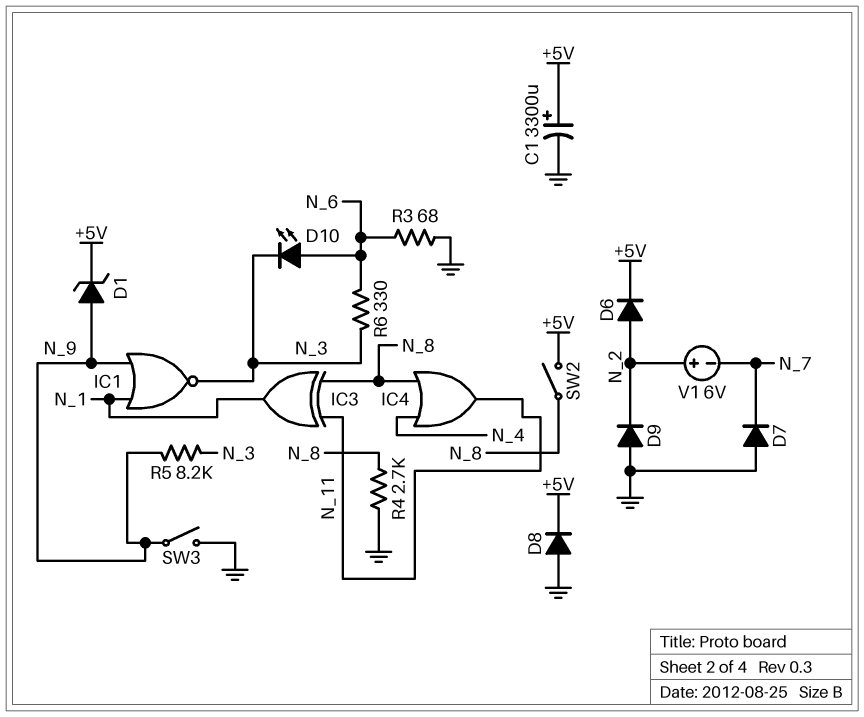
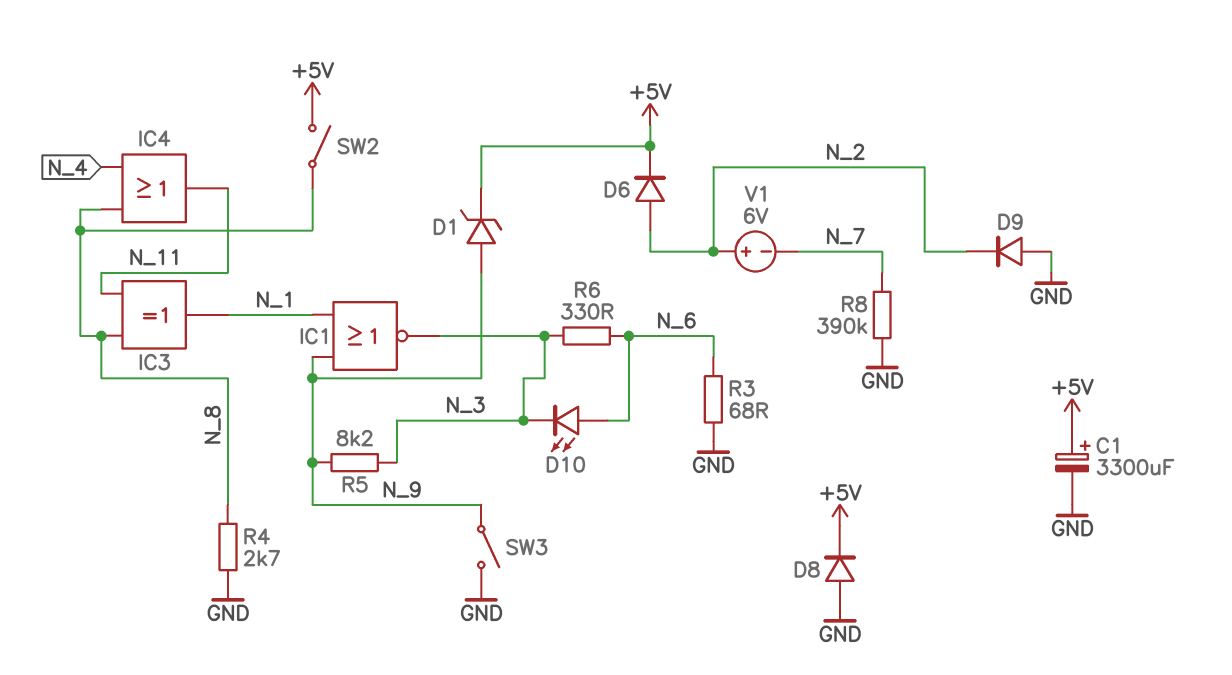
D7: diode (A GND, K N_7) -> none
R8: none -> 390k (GND, N_7)

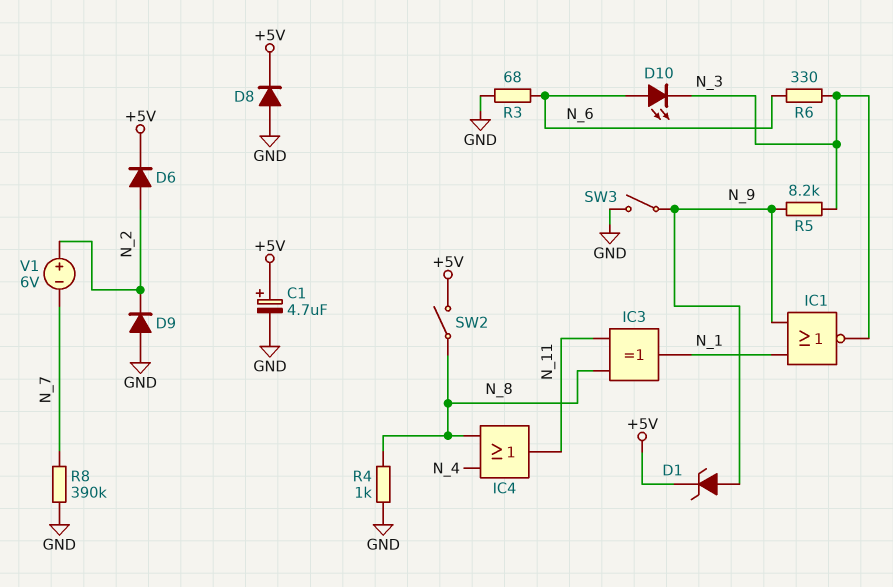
C1: 3300uF (plus +5V, minus GND) -> 4.7uF (plus +5V, minus GND)
R4: 2.7k (GND, N_8) -> 1k (GND, N_8)

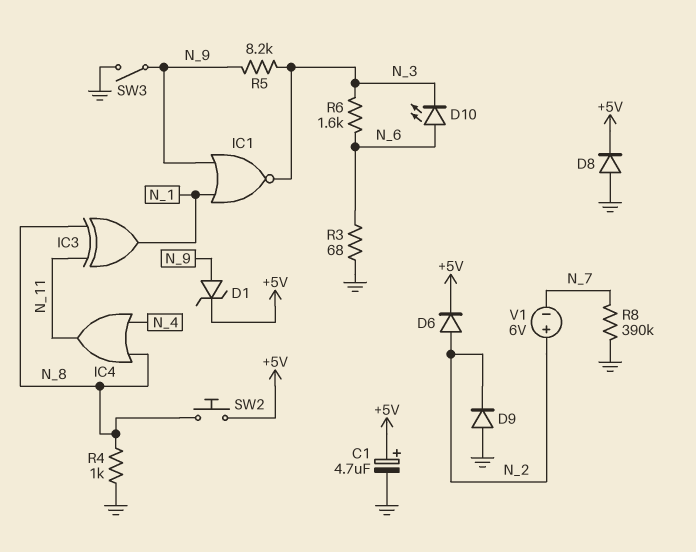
R6: 330 (N_3, N_6) -> 1.6k (N_3, N_6)
SW2: switch (+5V, N_8) -> button (+5V, N_8)

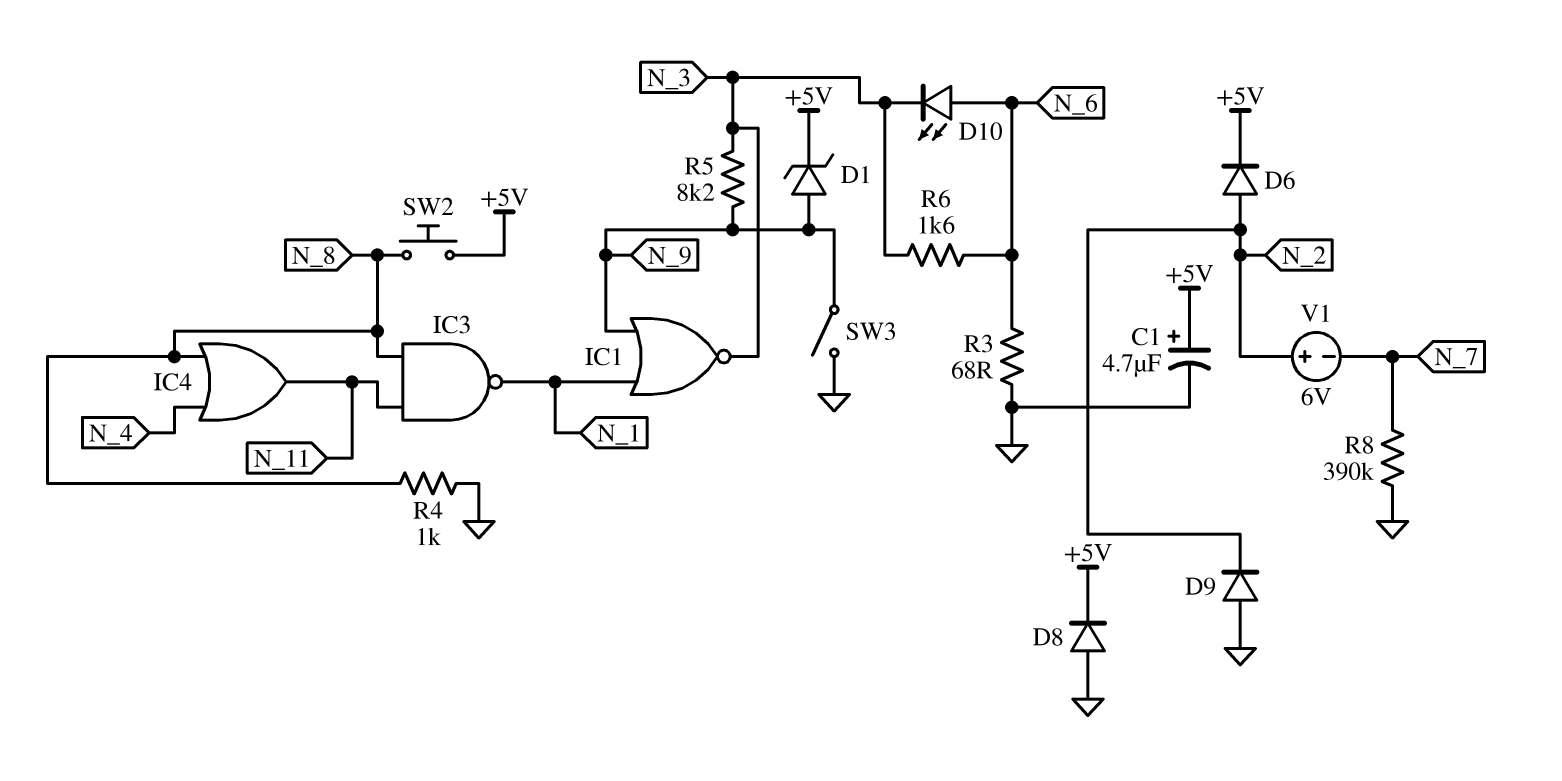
IC3: XOR (in N_8, in N_11, out N_1) -> NAND (in N_8, in N_11, out N_1)

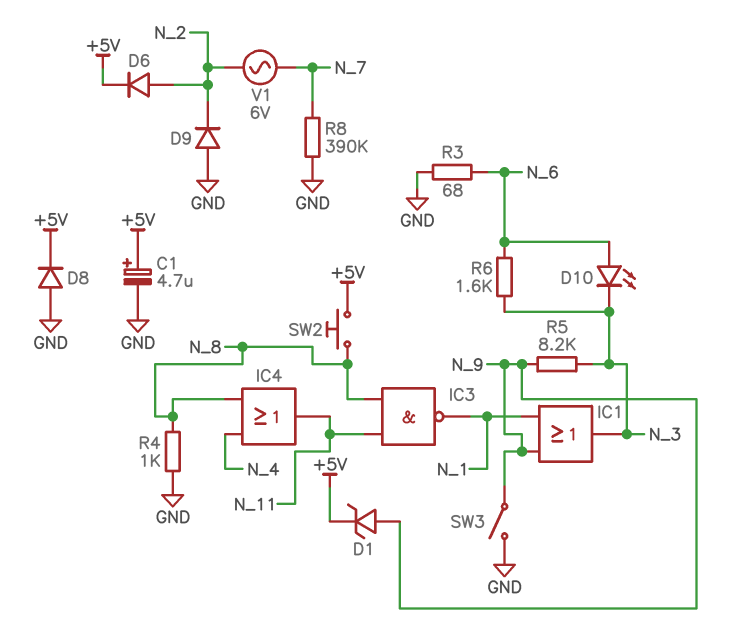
IC1: NOR (in N_1, in N_9, out N_3) -> OR (in N_1, in N_9, out N_3)
V1: 6V (plus N_2, minus N_7) -> AC 6V (N_2, N_7)

